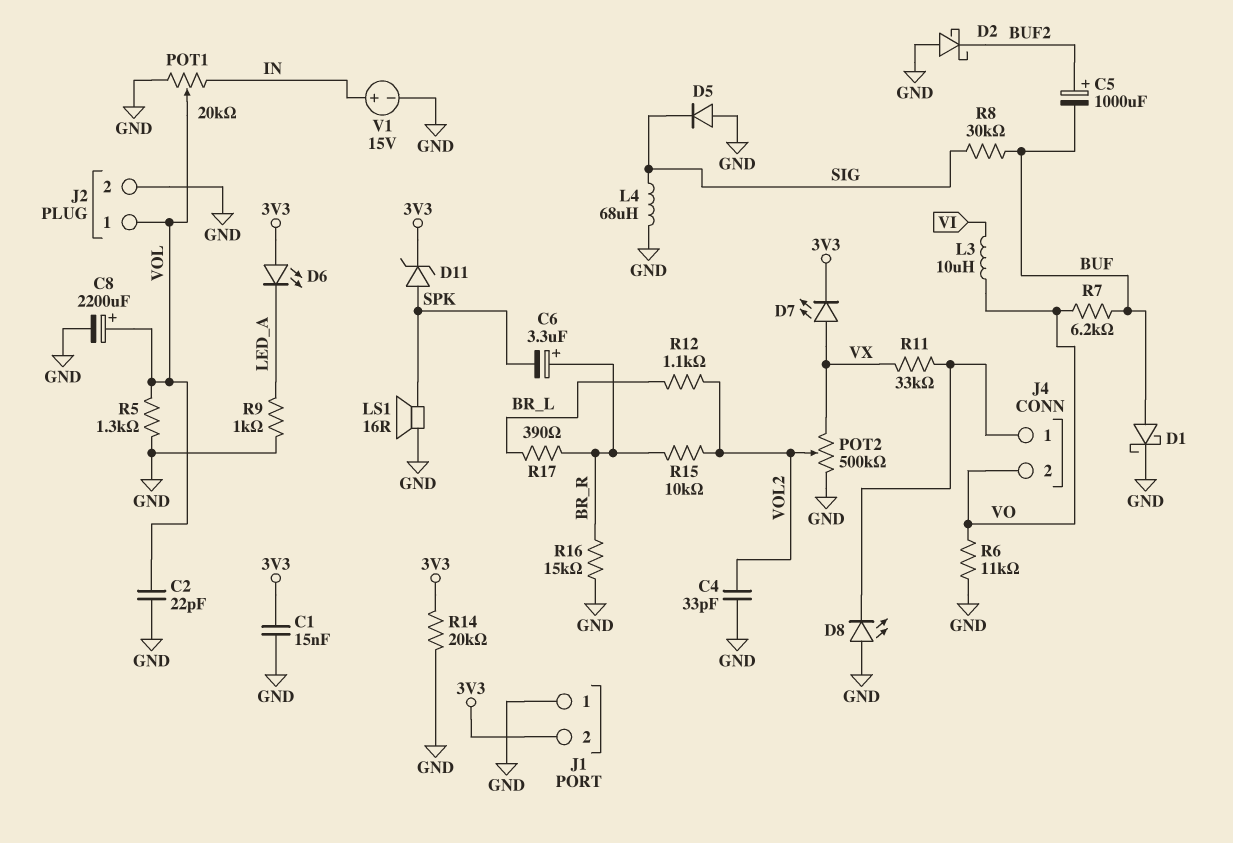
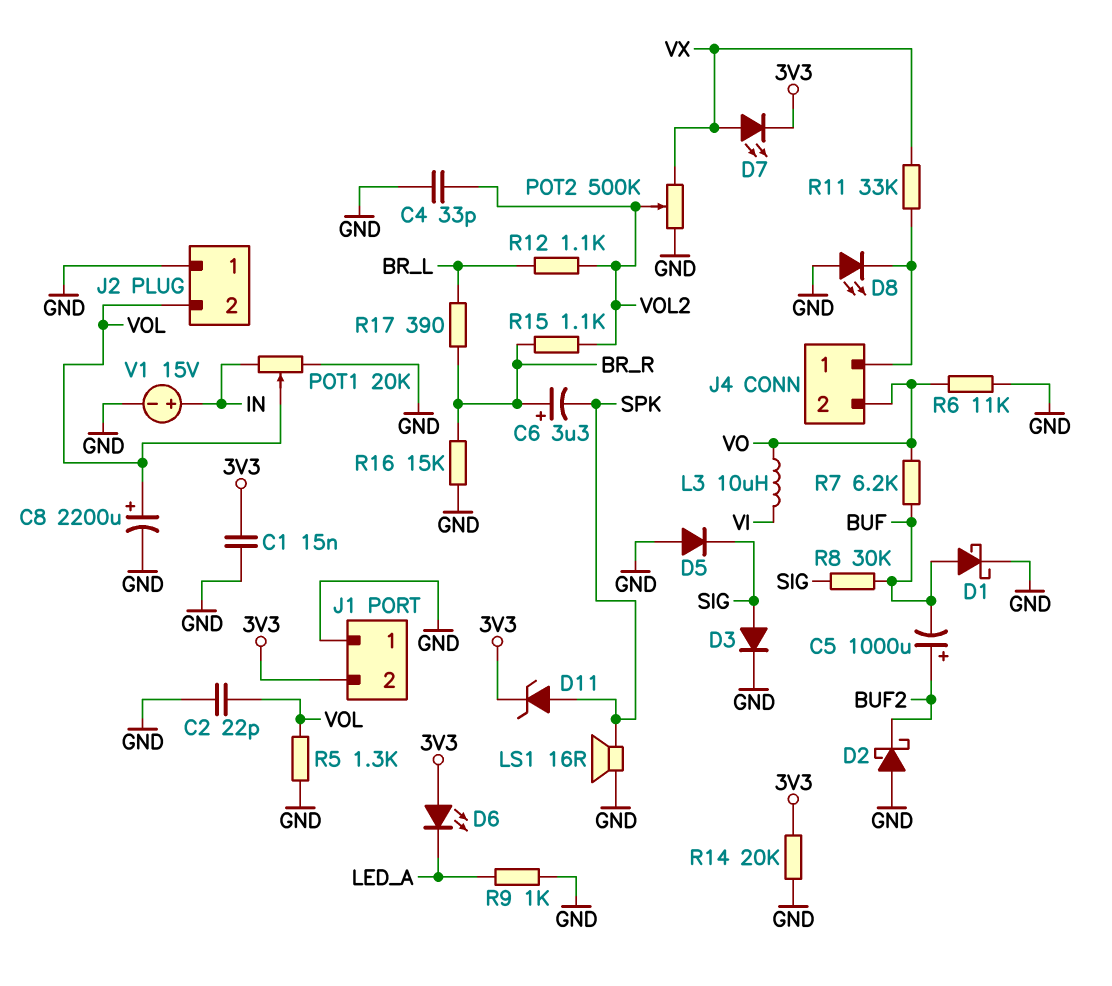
D3: none -> diode (A SIG, K GND)
J2 pin 1: VOL -> GND
J2 pin 2: GND -> VOL
L4: 68uH (GND, SIG) -> none
R15: 10k (BR_R, VOL2) -> 1.1k (BR_R, VOL2)

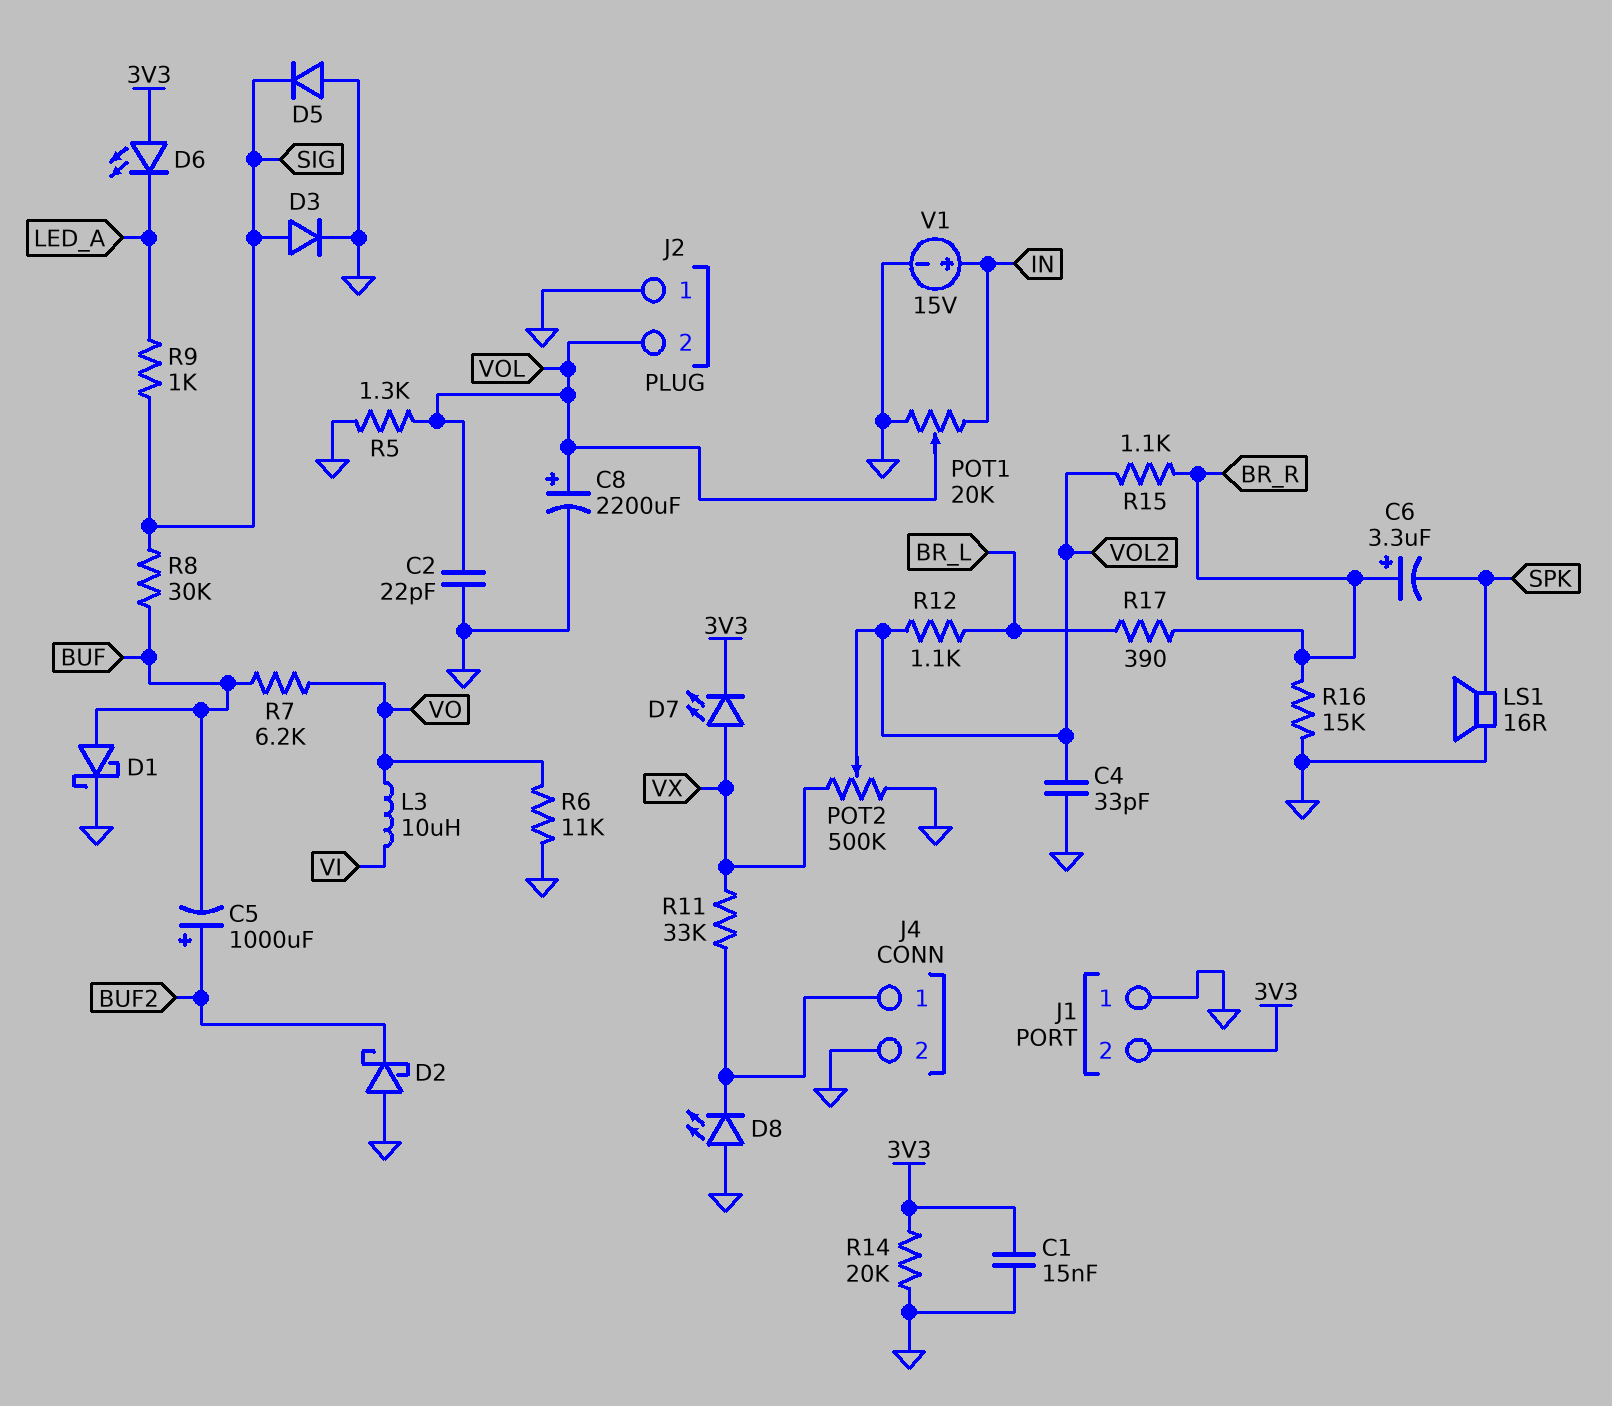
D11: zener (A SPK, K 3V3) -> none
J4 pin 2: VO -> GND
R9: 1k (GND, LED_A) -> 1k (LED_A, SIG)

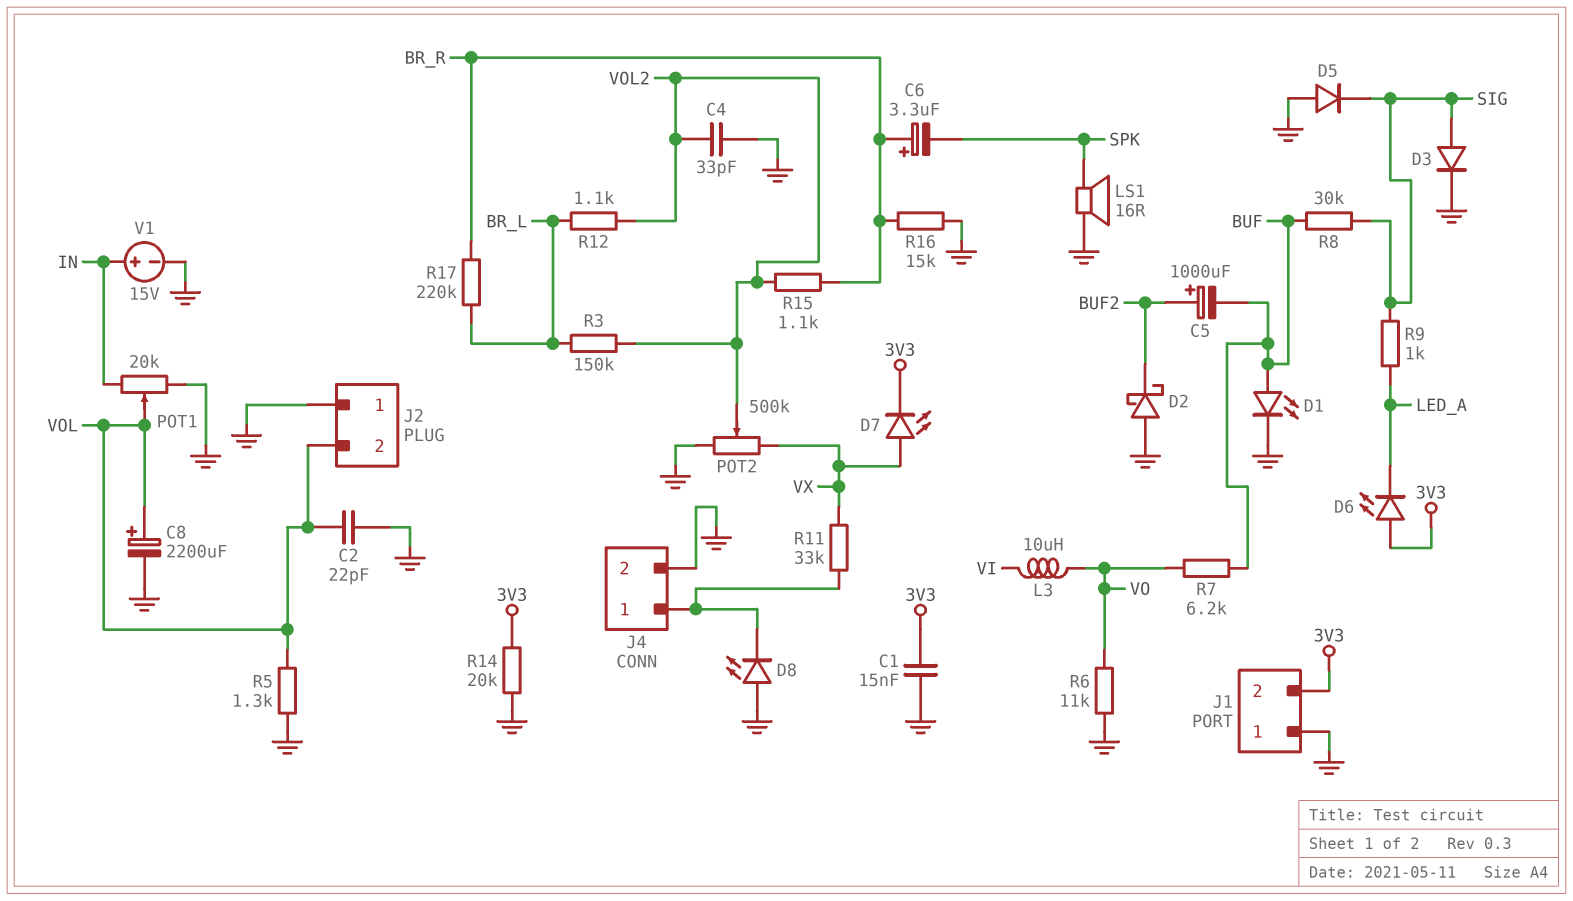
D1: schottky (A BUF, K GND) -> LED (A BUF, K GND)
R3: none -> 150k (BR_L, VOL2)
R17: 390 (BR_L, BR_R) -> 220k (BR_L, BR_R)

